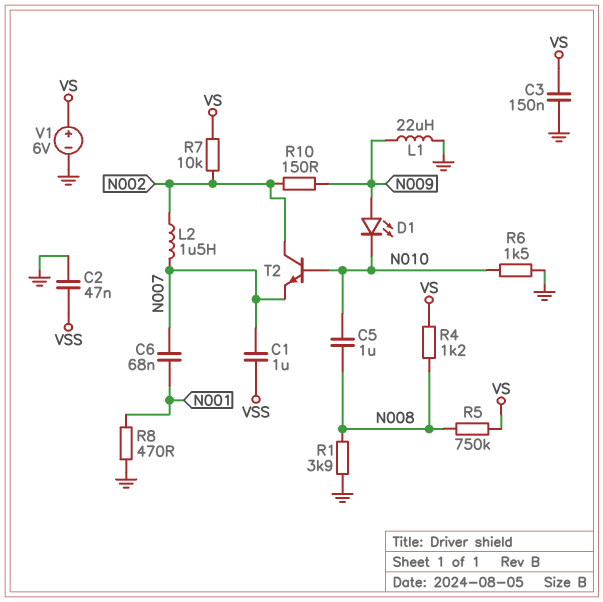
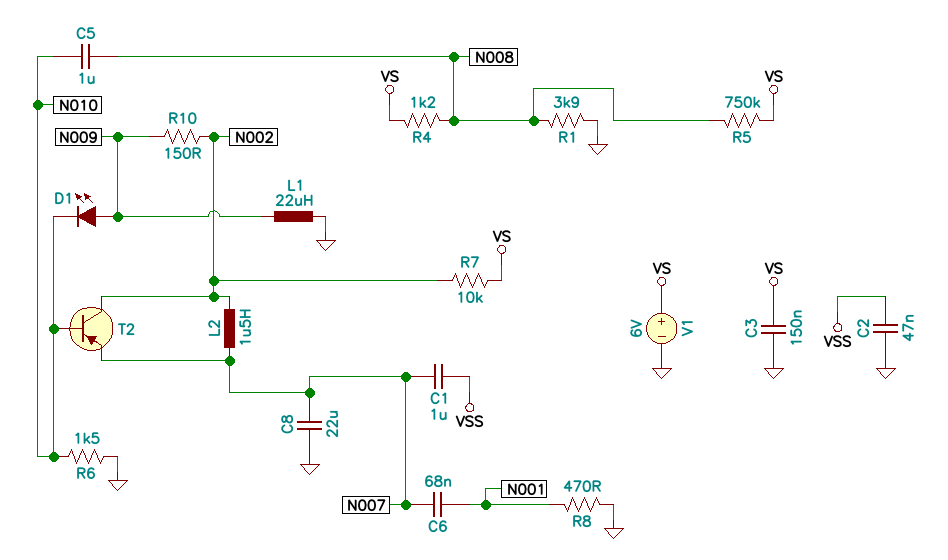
C8: none -> 22uF (GND, N007)
T2: NPN (B N010, C N002, E N007) -> PNP (B N010, C N002, E N007)

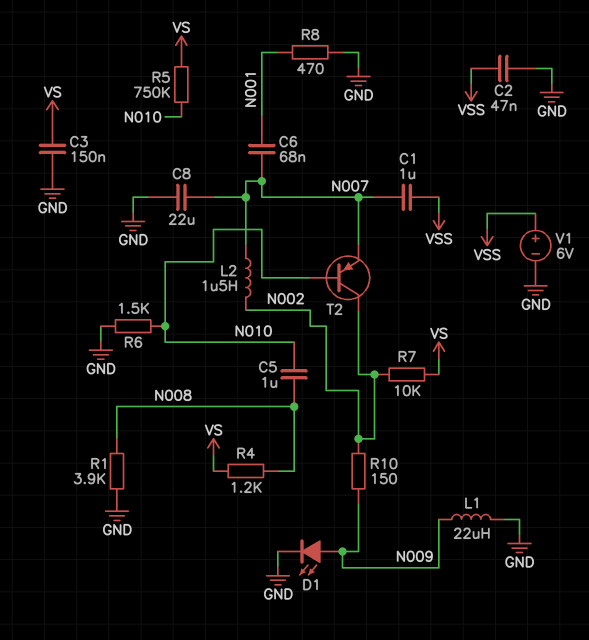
D1: LED (A N009, K N010) -> LED (A N009, K GND)
R5: 750k (N008, VS) -> 750k (N010, VS)
V1: 6V (plus VS, minus GND) -> 6V (plus VSS, minus GND)

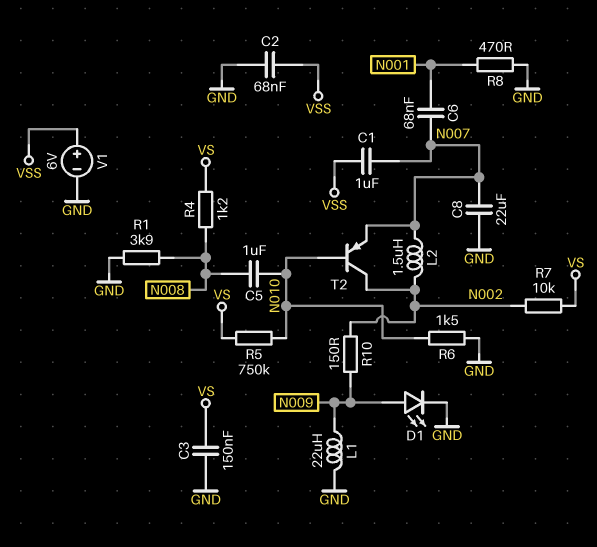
C2: 47nF (GND, VSS) -> 68nF (GND, VSS)

